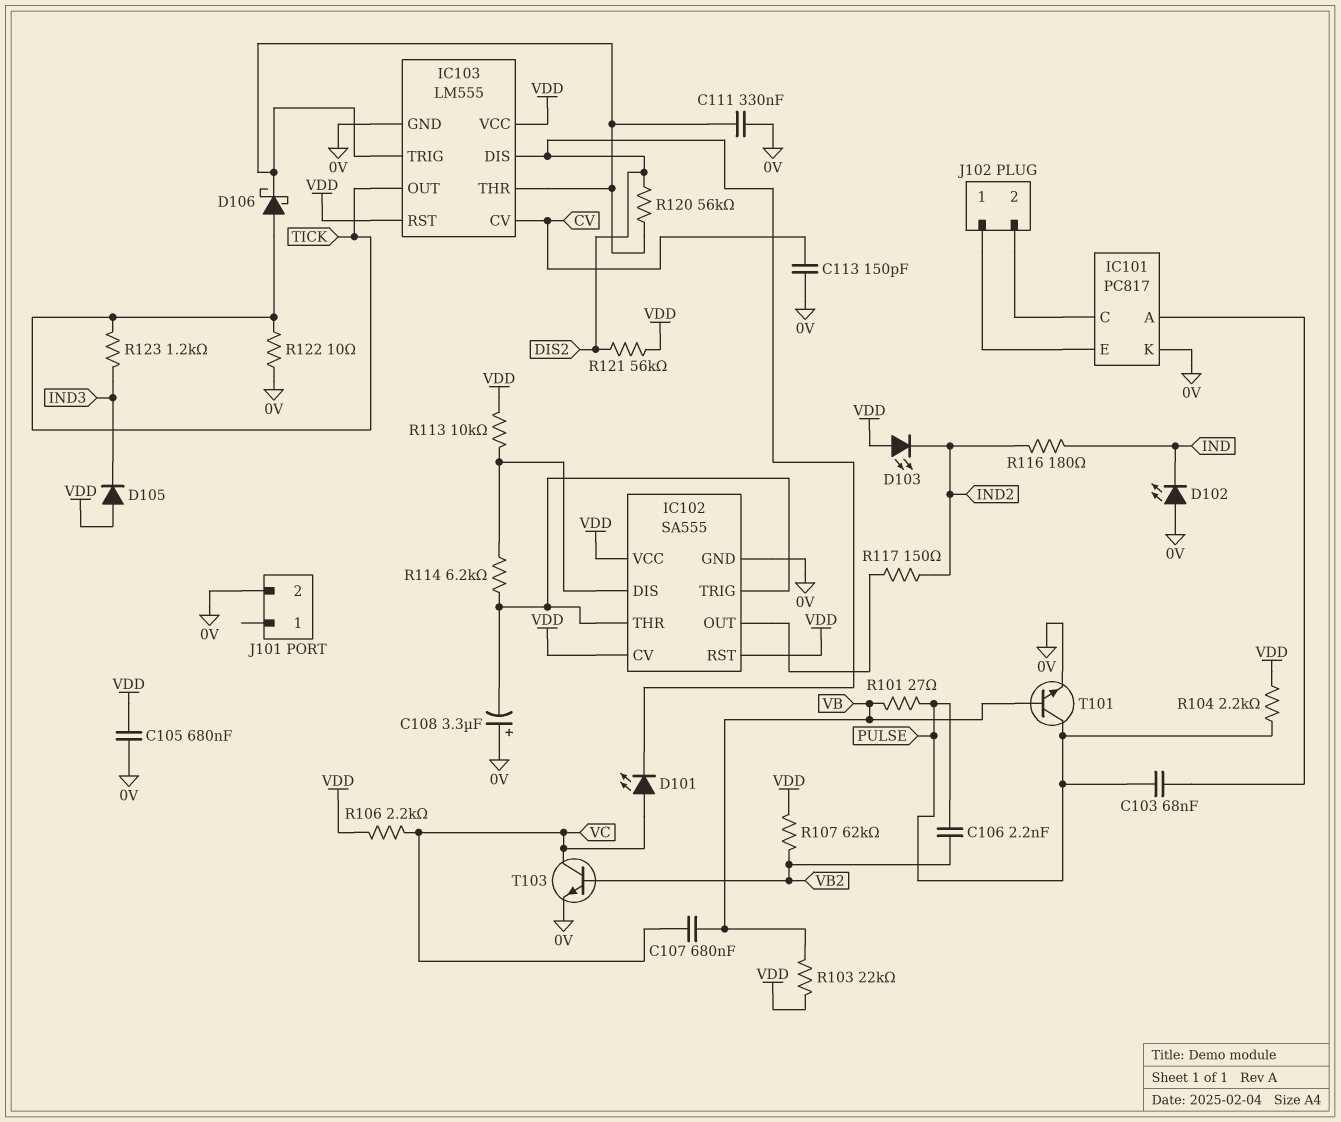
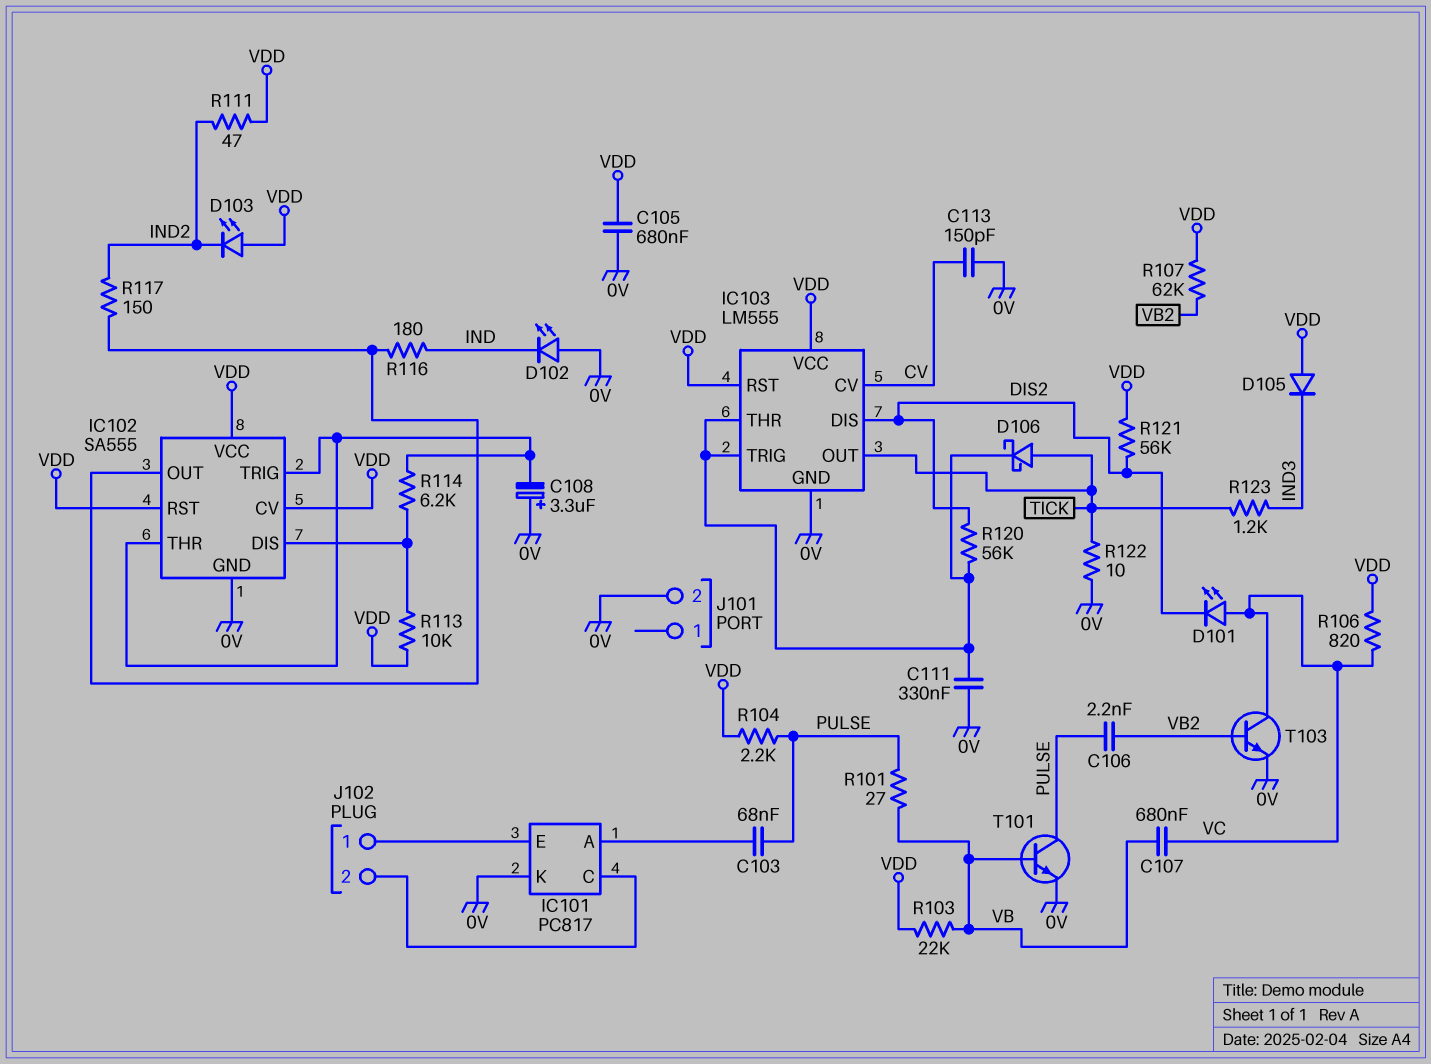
R106: 2.2k (VC, VDD) -> 820 (VC, VDD)
R111: none -> 47 (IND2, VDD)
R116: 180 (IND, IND2) -> 180 (IC102/OUT, IND)

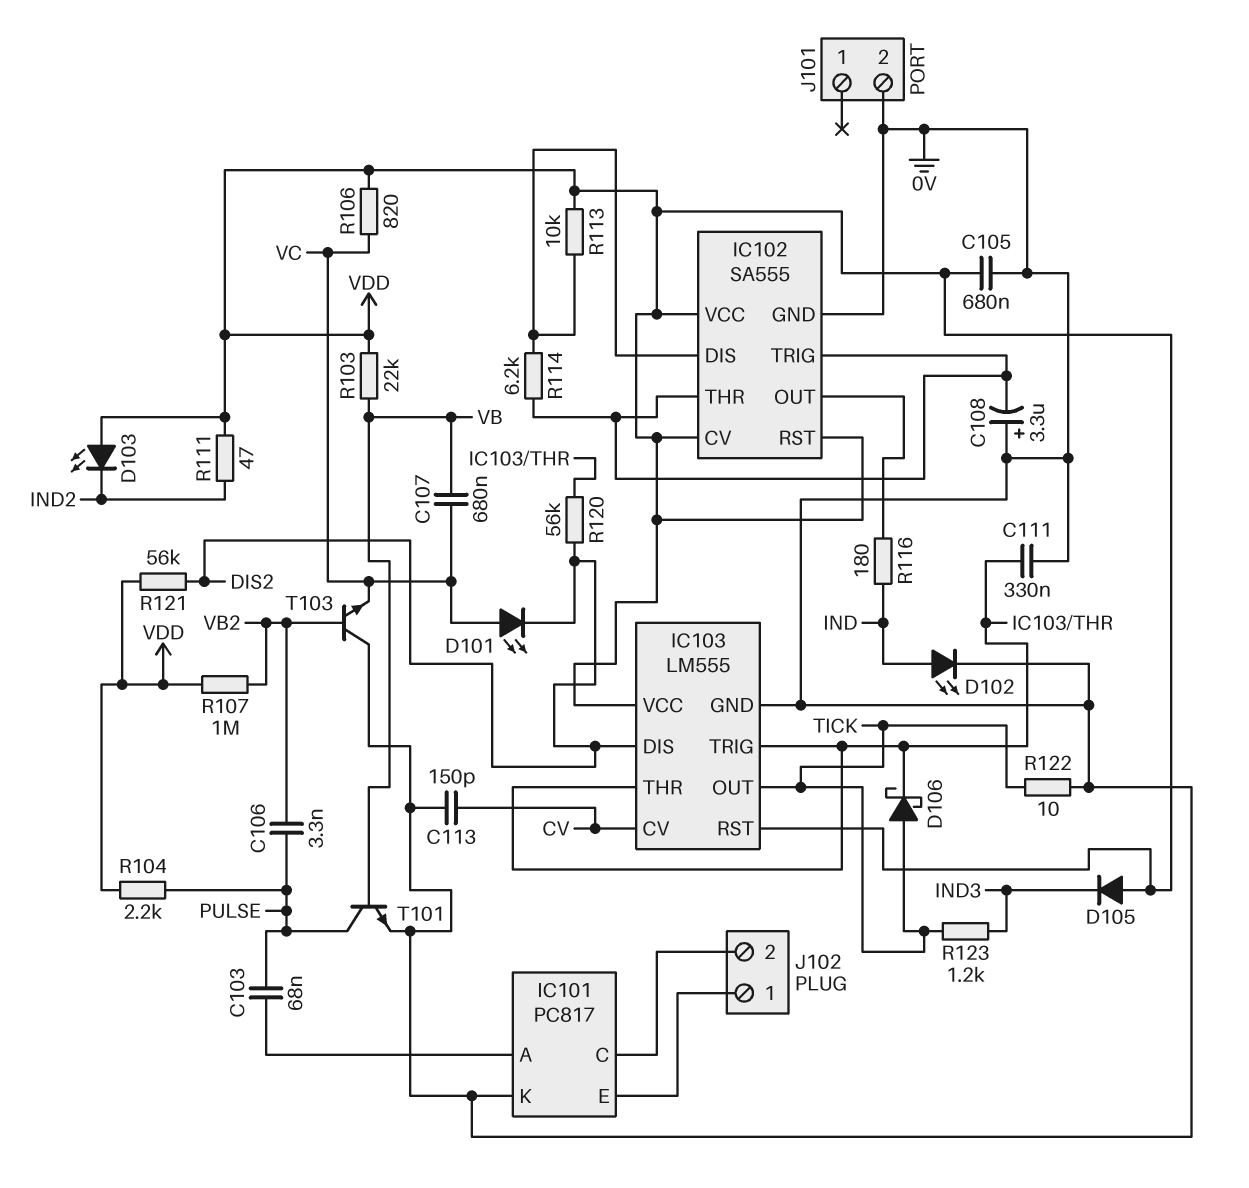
C106: 2.2nF (PULSE, VB2) -> 3.3nF (PULSE, VB2)
D102: LED (A 0V, K IND) -> LED (A IND, K 0V)
R101: 27 (PULSE, VB) -> none
R107: 62k (VB2, VDD) -> 1M (VB2, VDD)
R117: 150 (IC102/OUT, IND2) -> none
T103: NPN (B VB2, C VC, E 0V) -> NPN (B VB2, C 0V, E VC)

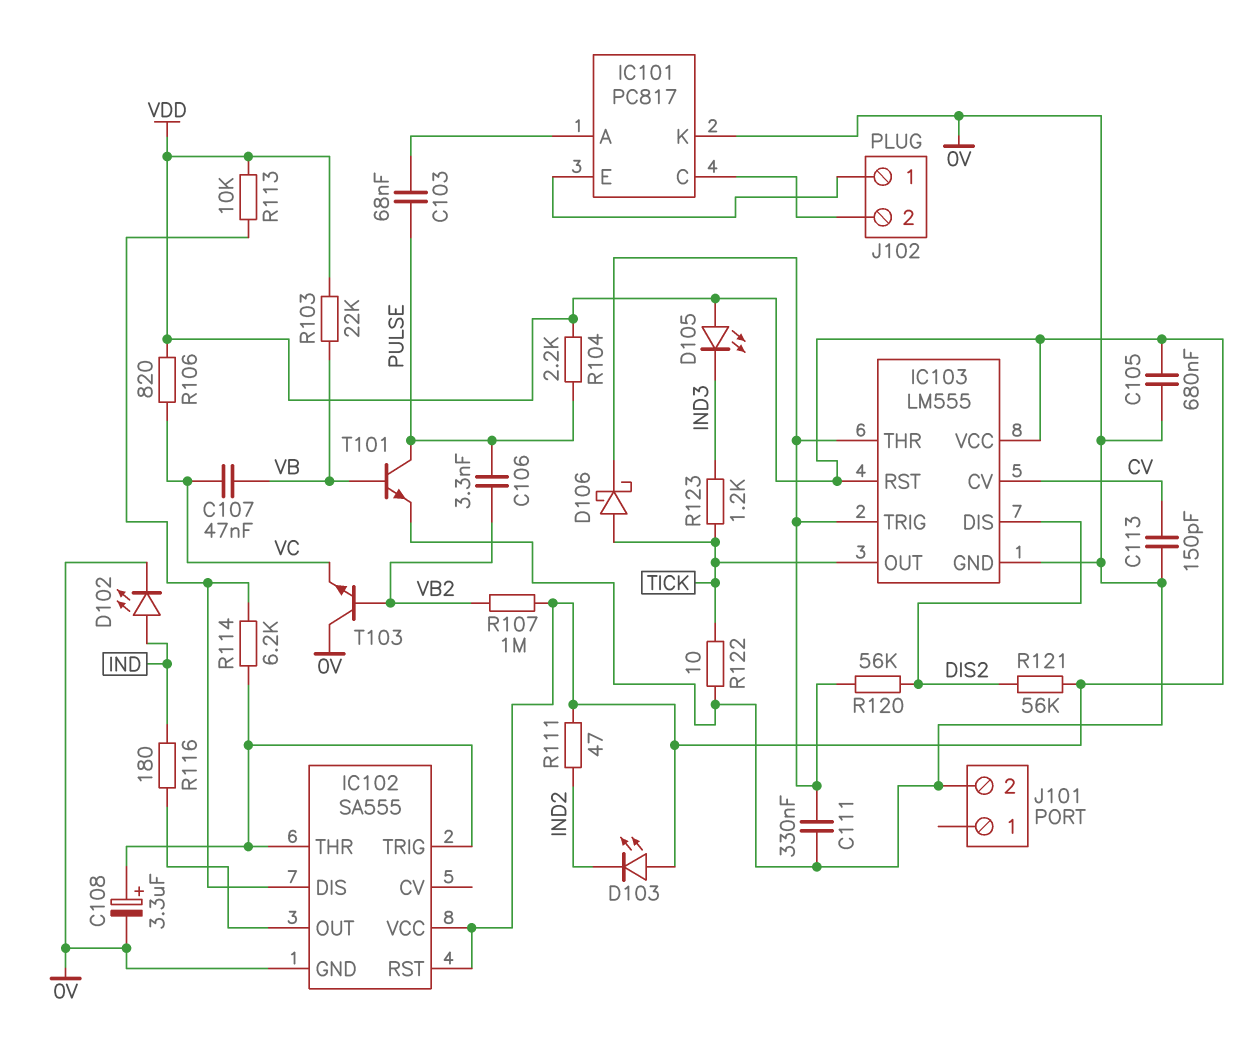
C107: 680nF (VB, VC) -> 47nF (VB, VC)
C108: 3.3uF (plus 0V, minus IC102/THR) -> 3.3uF (plus IC102/THR, minus 0V)
D101: LED (A VC, K DIS2) -> none
D105: diode (A VDD, K IND3) -> LED (A VDD, K IND3)
IC102 pin CV: VDD -> none

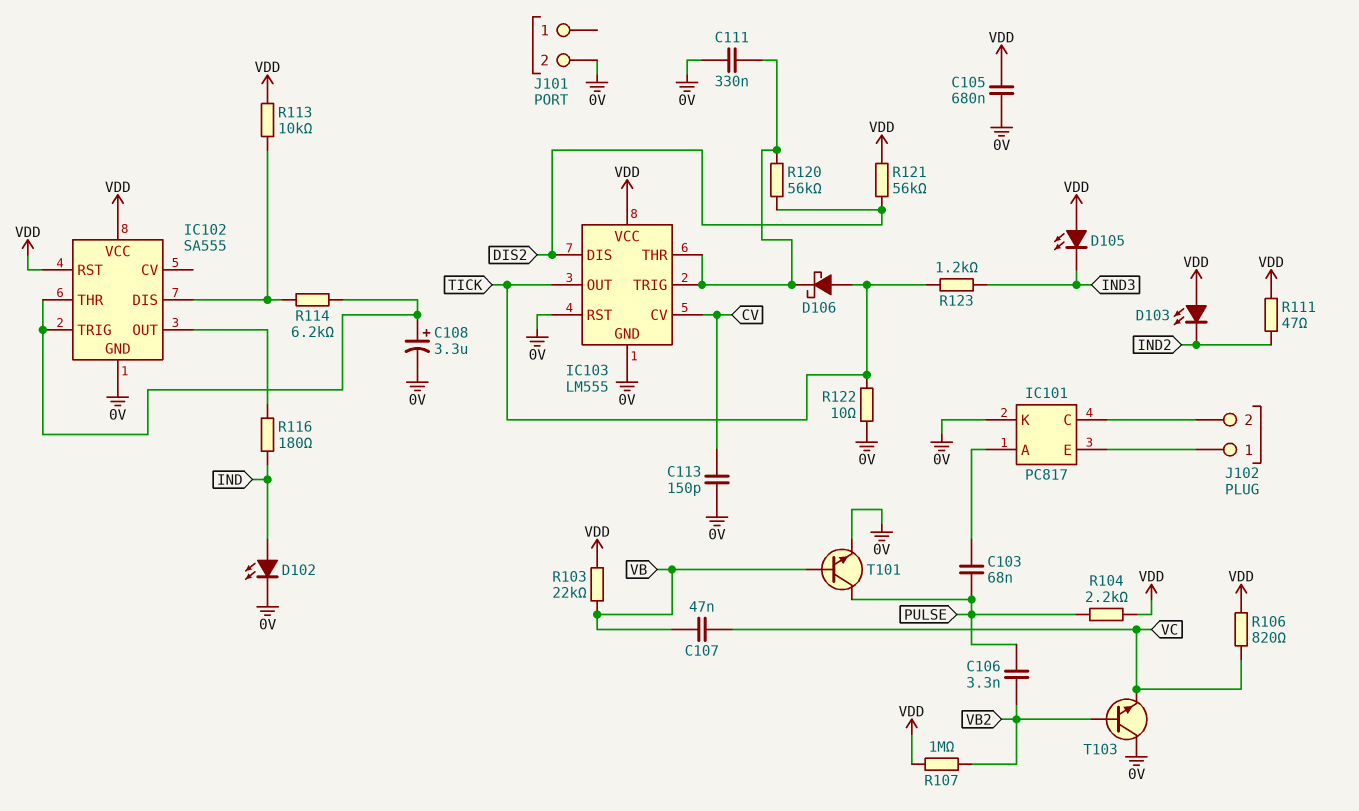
IC103 pin RST: VDD -> 0V

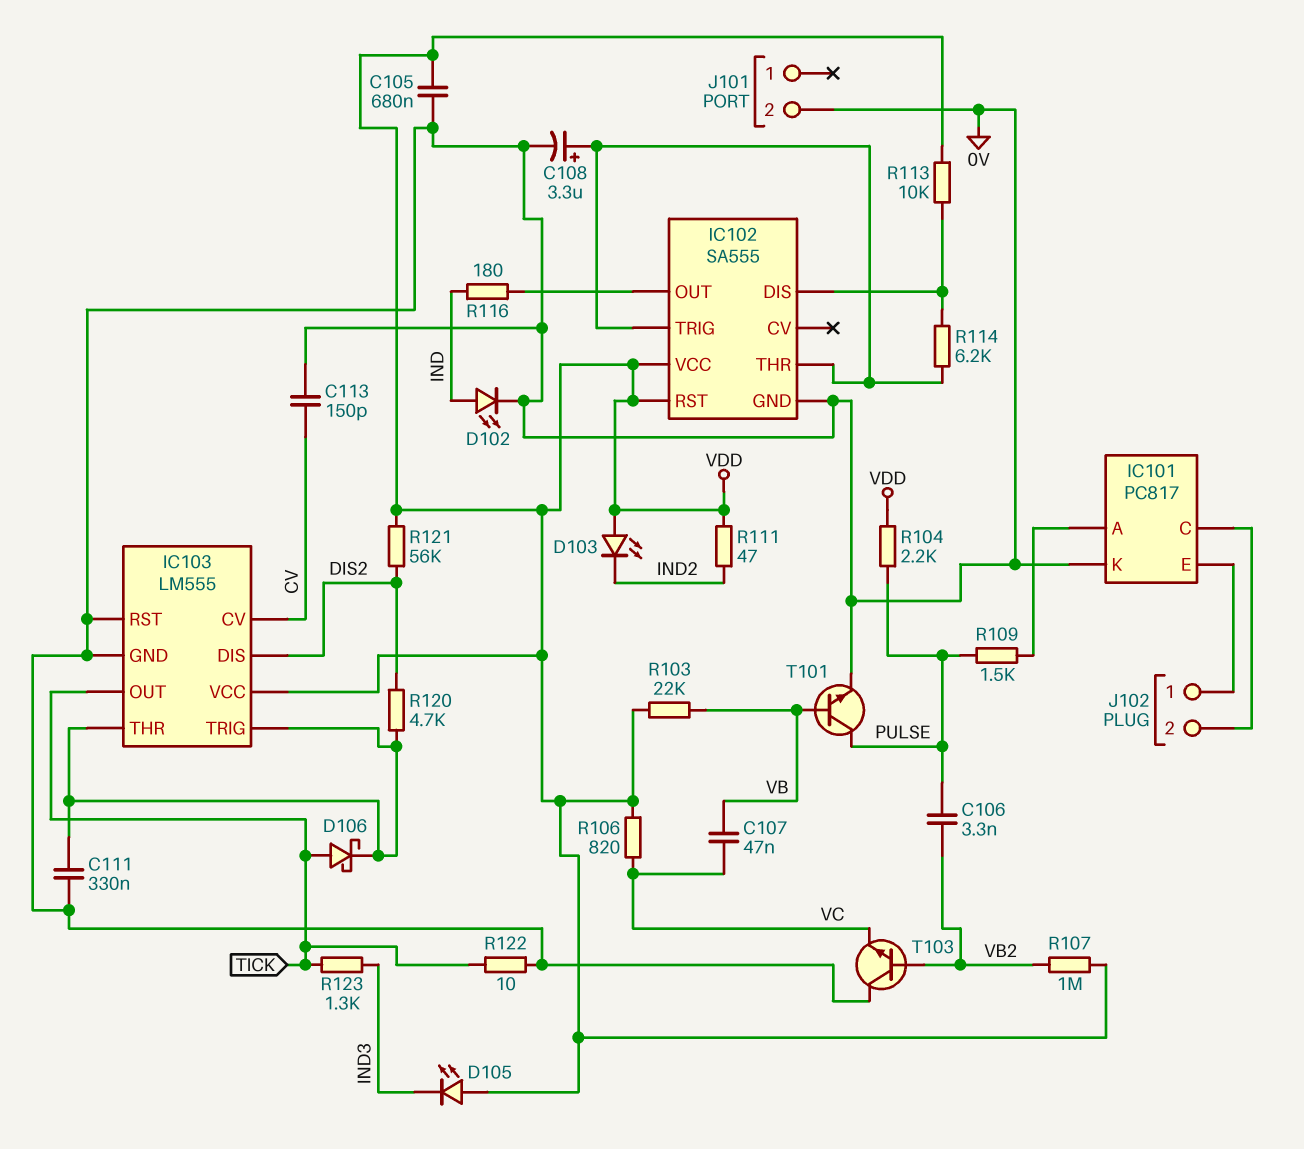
C103: 68nF (IC101/A, PULSE) -> none
R109: none -> 1.5k (IC101/A, PULSE)
R120: 56k (DIS2, IC103/THR) -> 4.7k (DIS2, IC103/THR)
R123: 1.2k (IND3, TICK) -> 1.3k (IND3, TICK)

